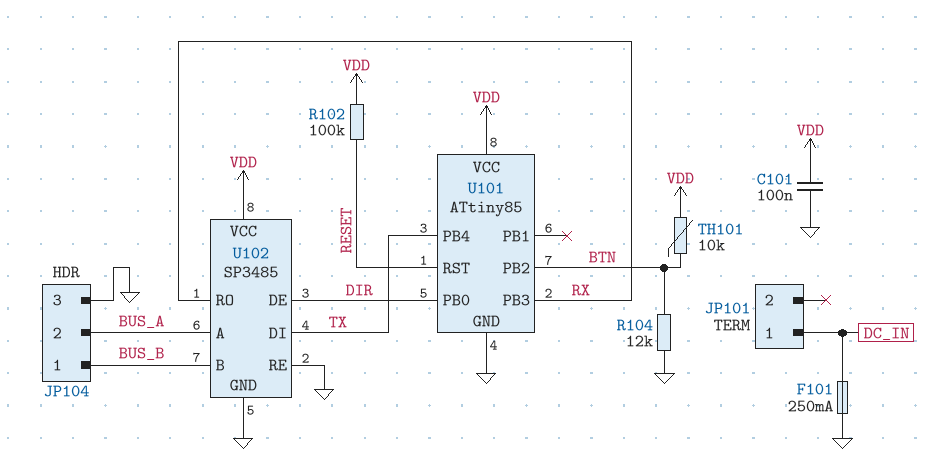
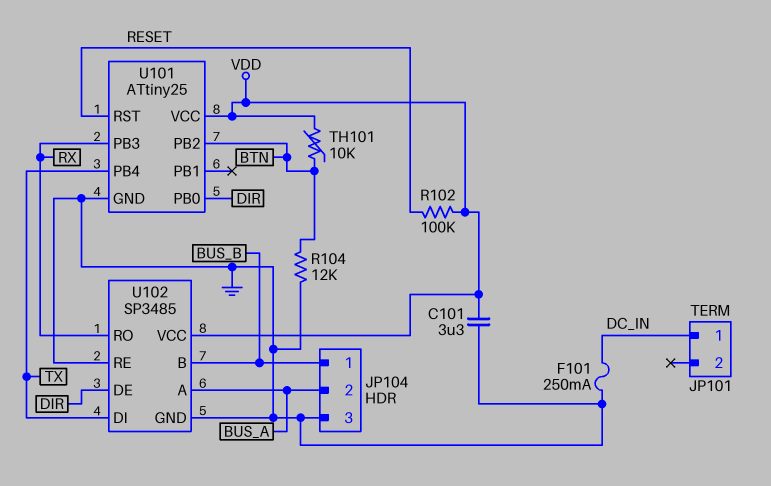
C101: 100nF (GND, VDD) -> 3.3uF (GND, VDD)
U101: ATtiny85 -> ATtiny25

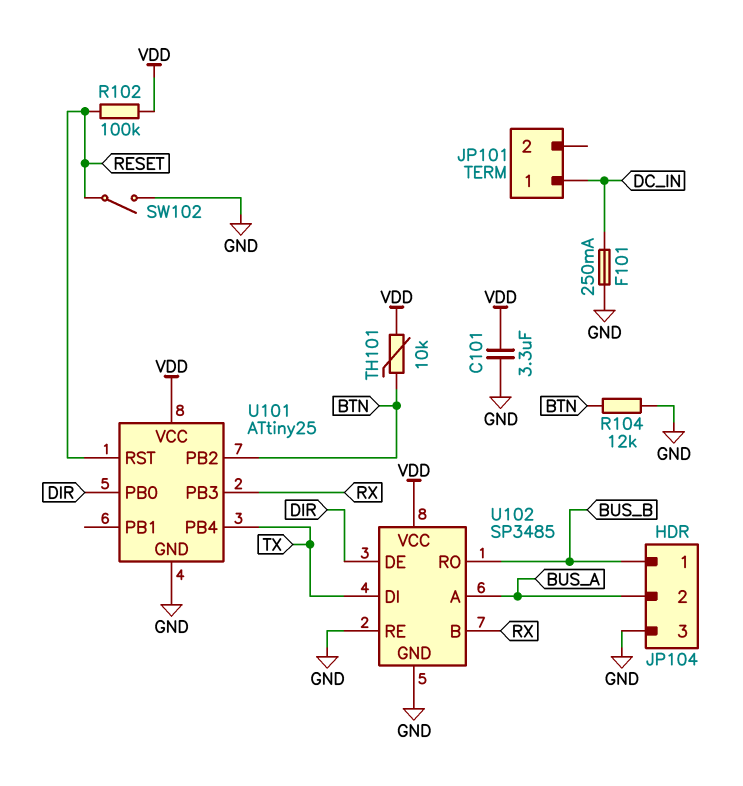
SW102: none -> switch (GND, RESET)
U102 pin B: BUS_B -> RX
U102 pin RO: RX -> BUS_B

